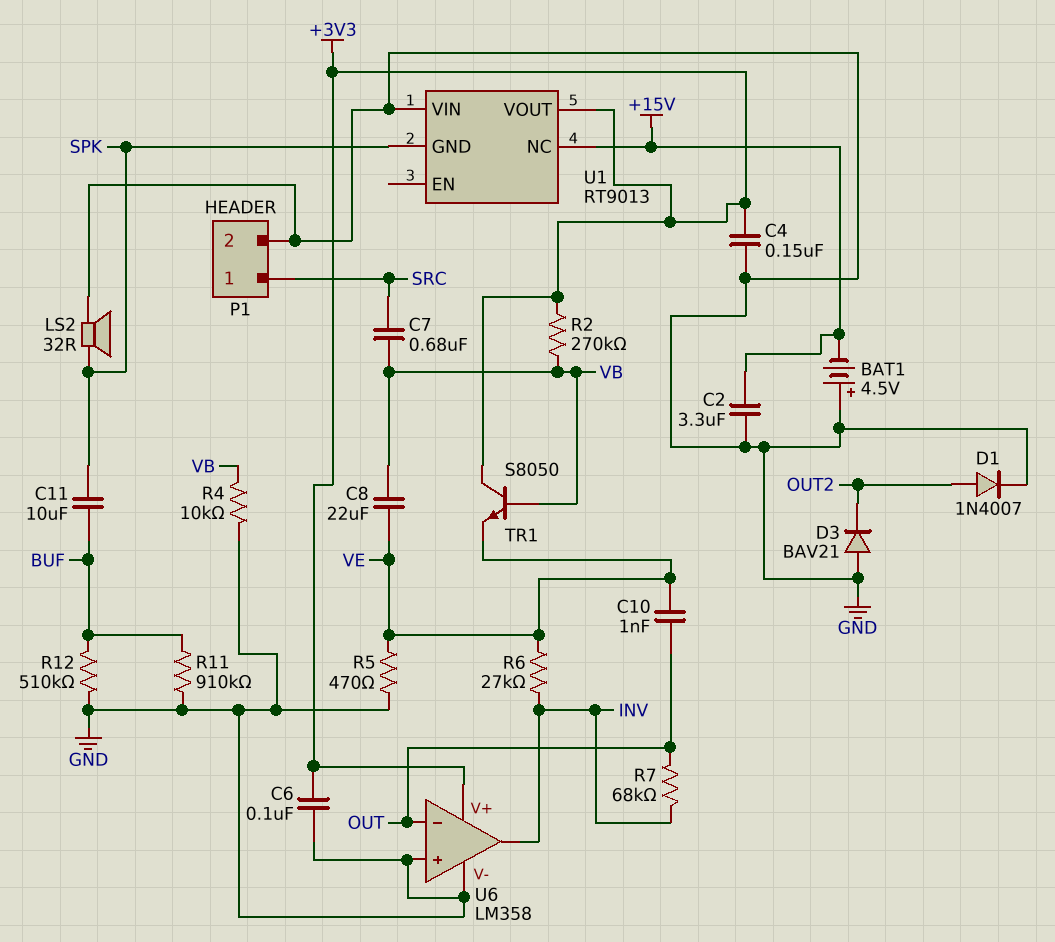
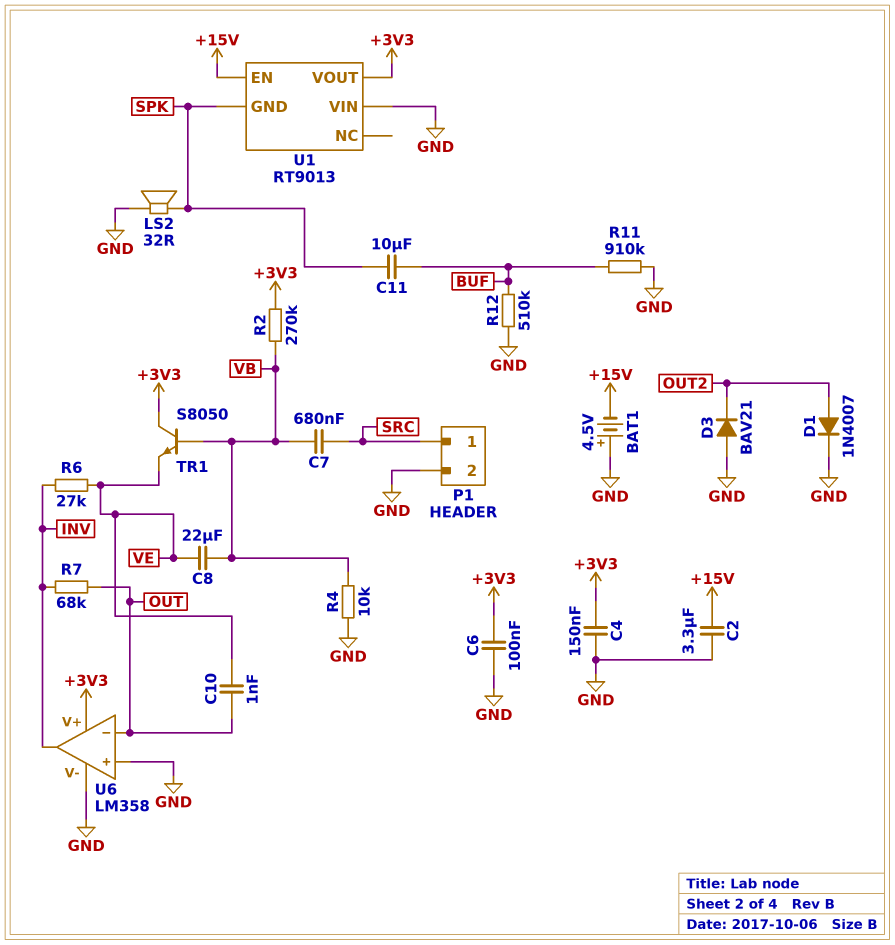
R5: 470 (GND, VE) -> none
U1 pin EN: none -> +15V
U1 pin NC: +15V -> none

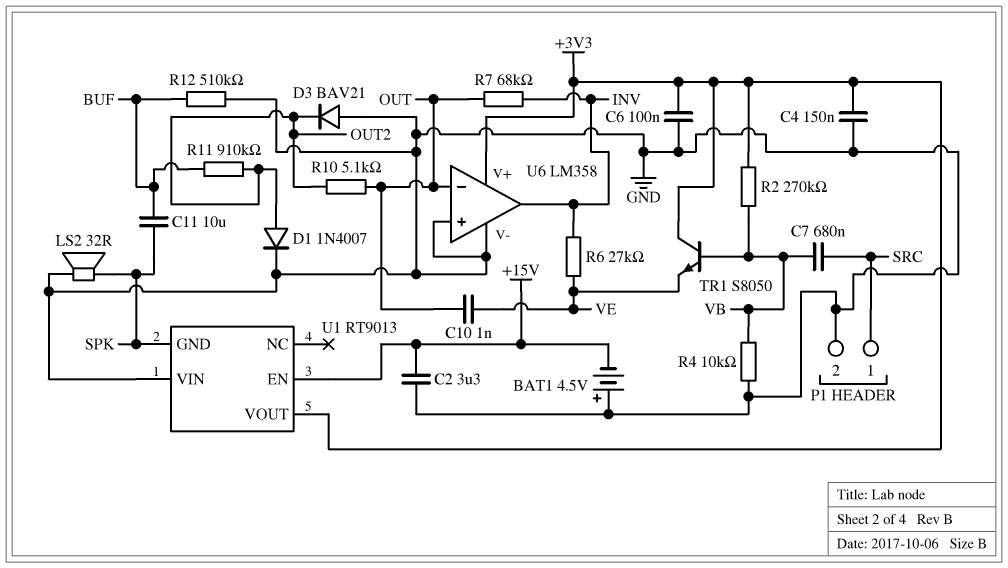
C8: 22uF (VB, VE) -> none
R10: none -> 5.1k (OUT, OUT2)
R11: 910k (BUF, GND) -> 910k (BUF, OUT2)

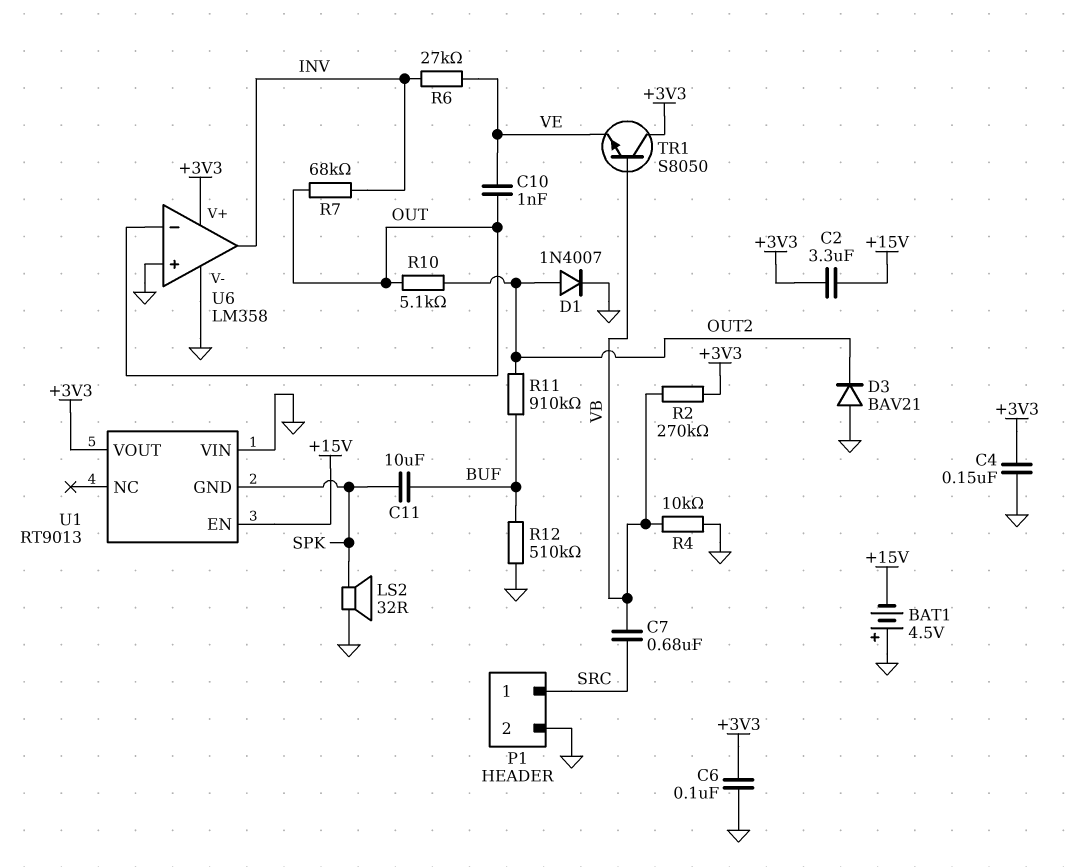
C2: 3.3uF (+15V, GND) -> 3.3uF (+3V3, +15V)

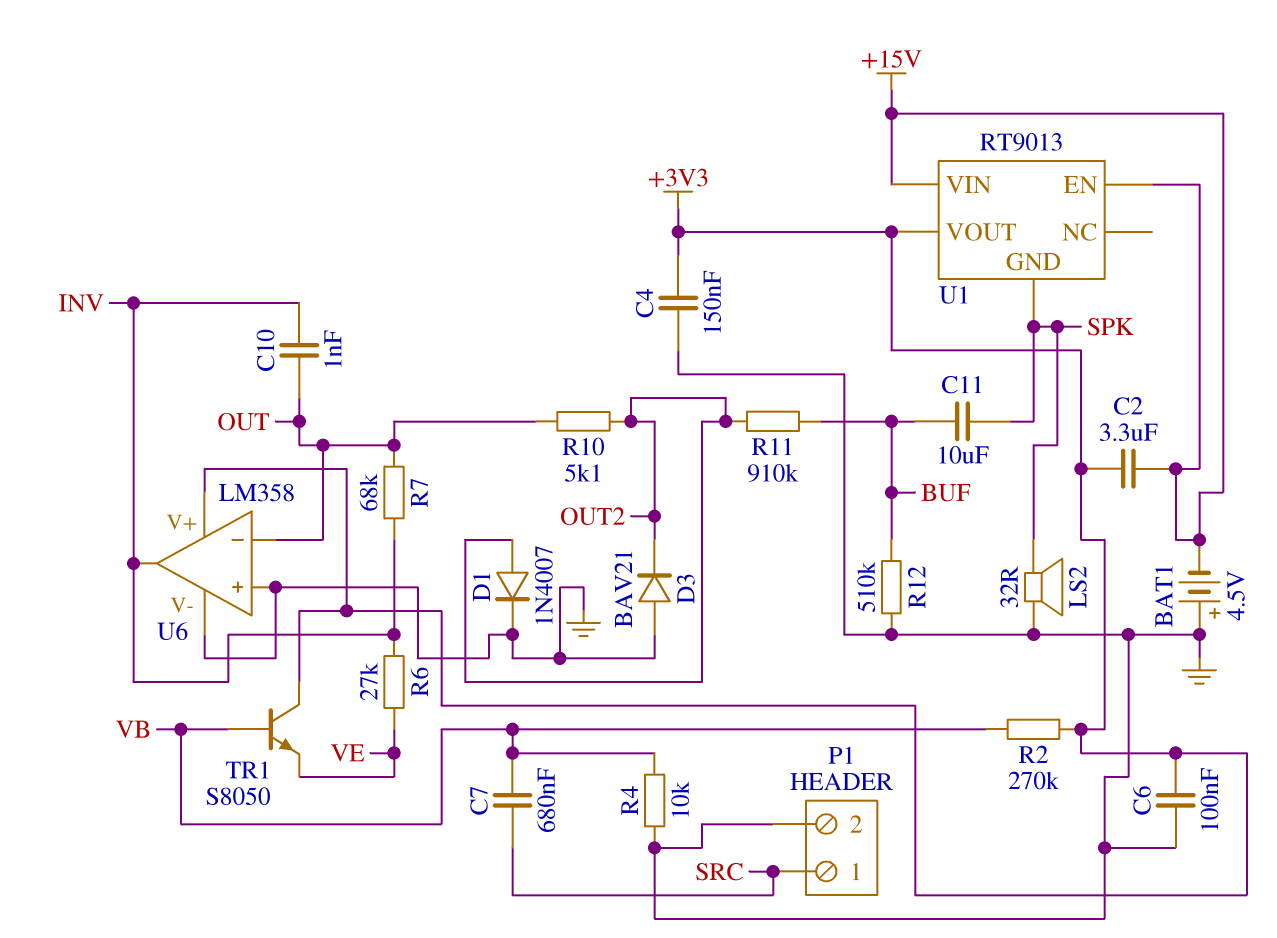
C10: 1nF (OUT, VE) -> 1nF (INV, OUT)
U1 pin VIN: GND -> +15V

